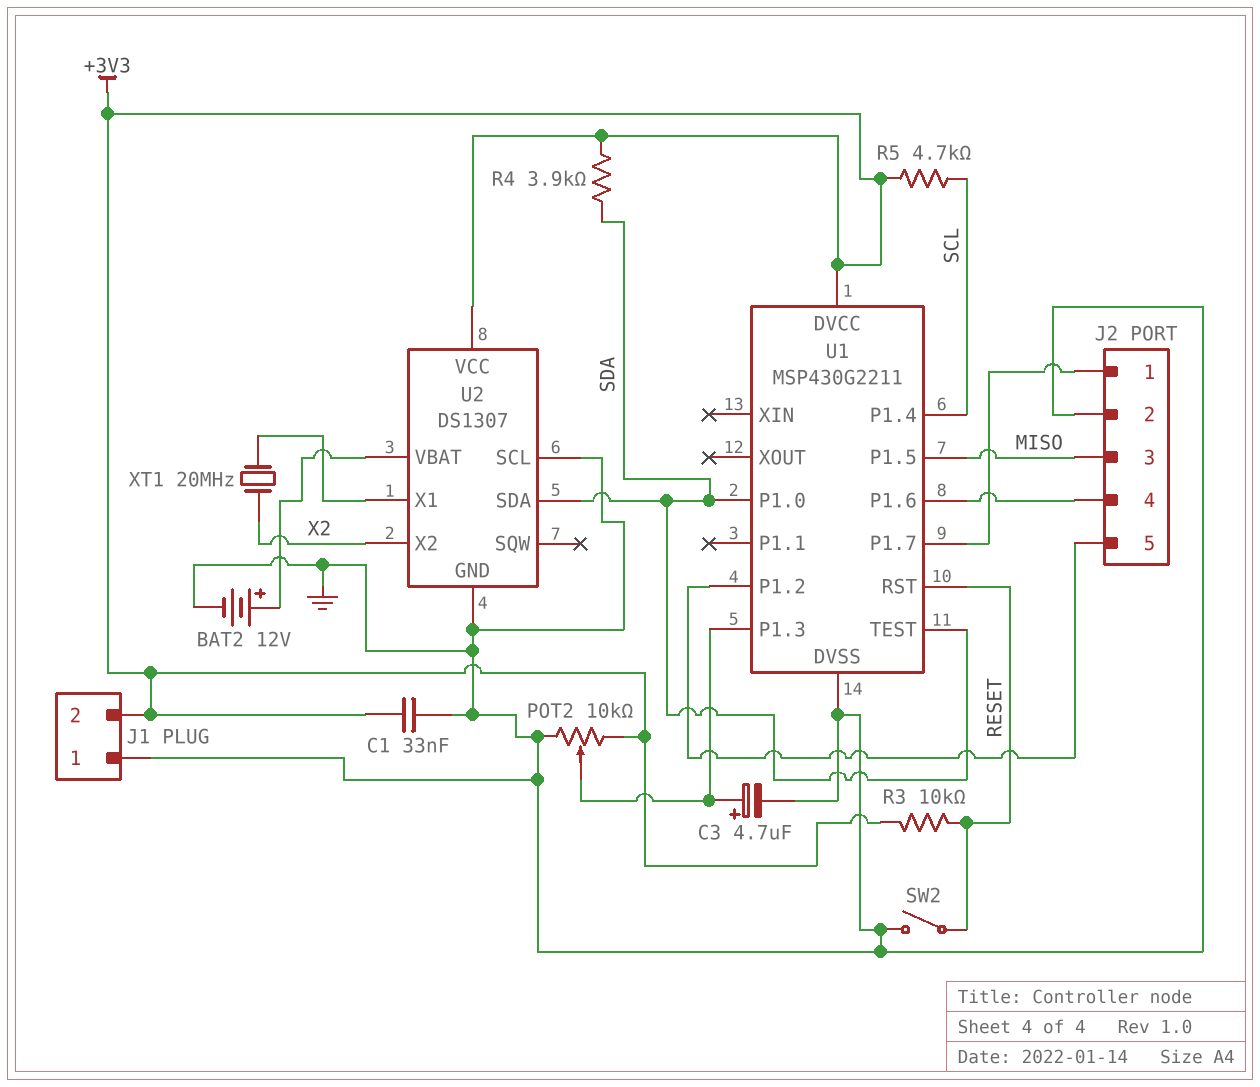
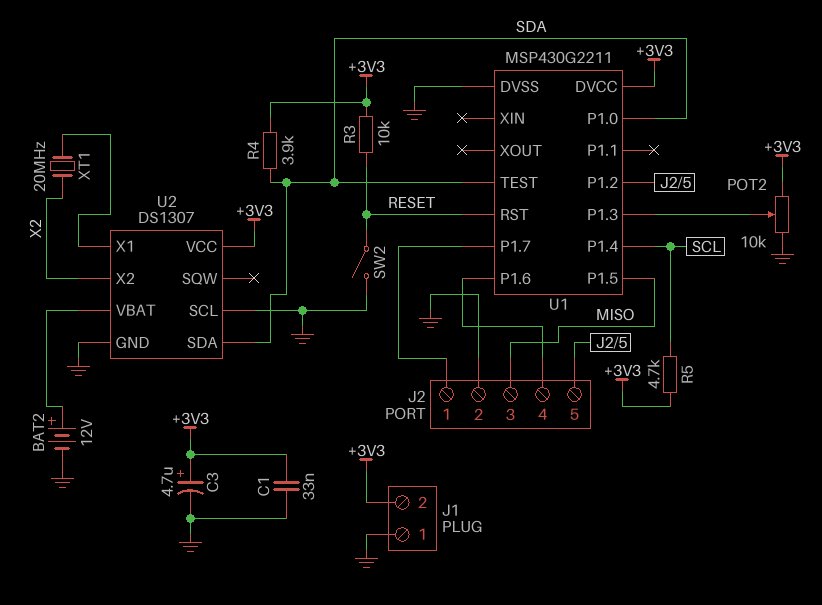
C3: 4.7uF (plus U1/P1.3, minus GND) -> 4.7uF (plus +3V3, minus GND)

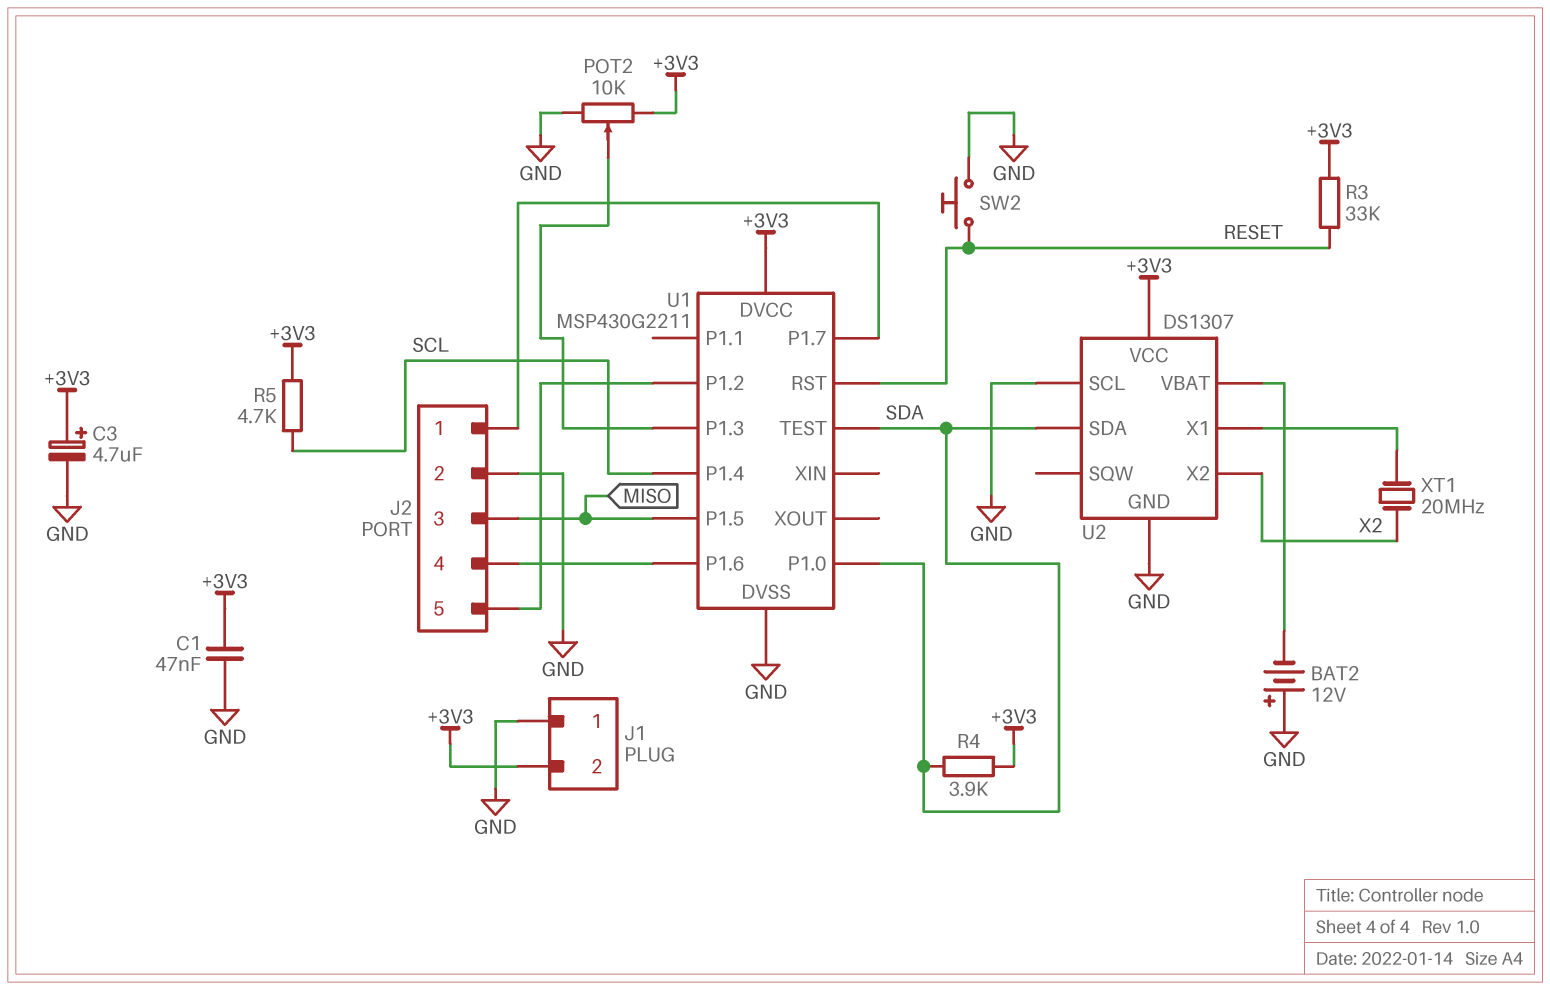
BAT2: 12V (plus U2/VBAT, minus GND) -> 12V (plus GND, minus U2/VBAT)
C1: 33nF (+3V3, GND) -> 47nF (+3V3, GND)
R3: 10k (+3V3, RESET) -> 33k (+3V3, RESET)
SW2: switch (GND, RESET) -> button (GND, RESET)

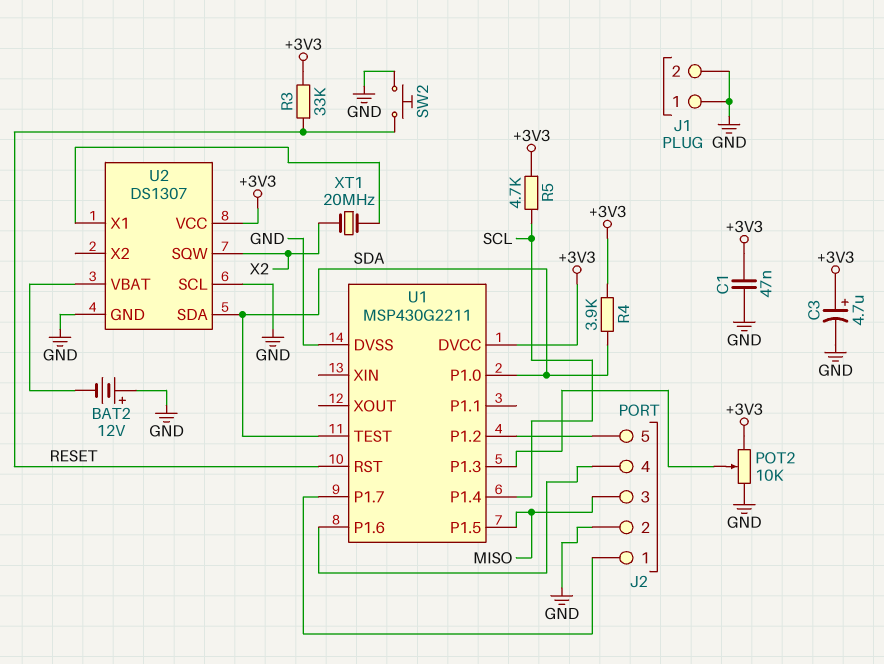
J1 pin 2: +3V3 -> GND
U2 pin SQW: none -> X2
U2 pin X2: X2 -> none

